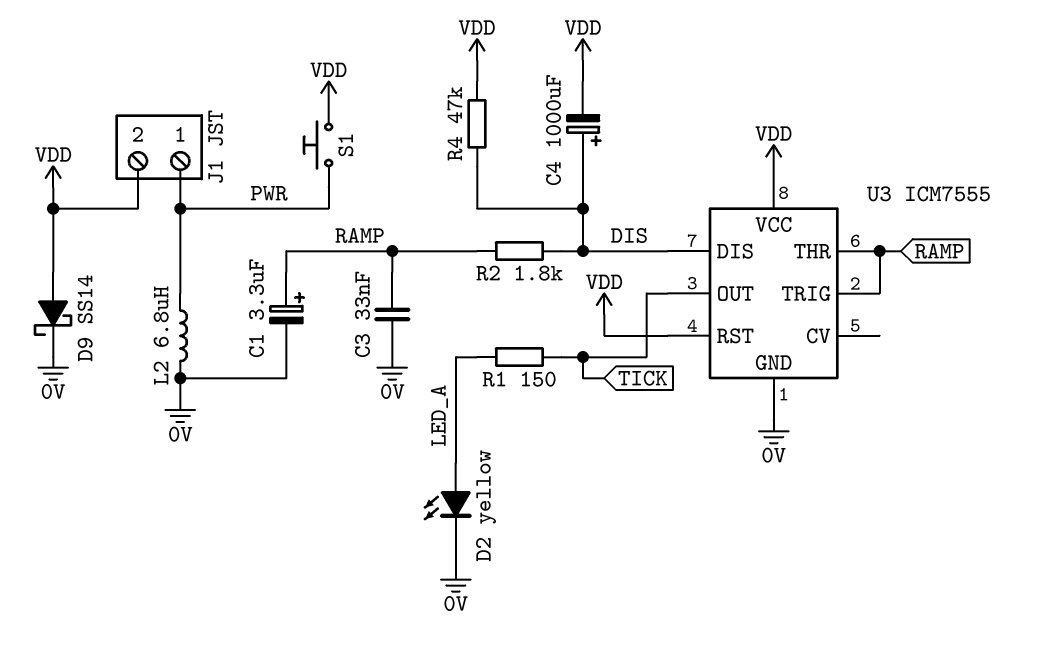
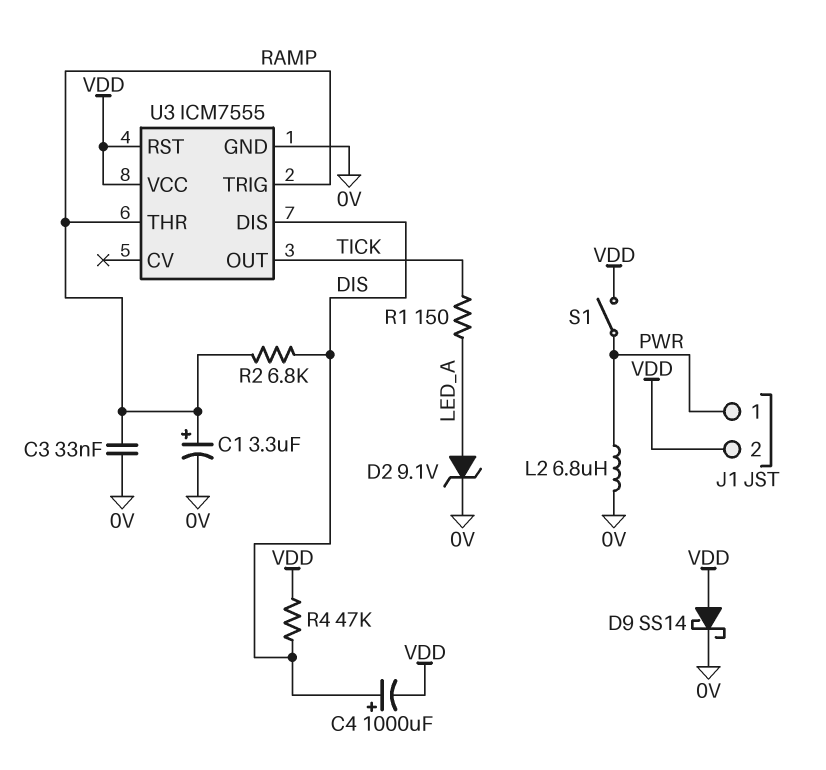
D2: LED yellow (A LED_A, K 0V) -> zener 9.1V (A LED_A, K 0V)
R2: 1.8k (DIS, RAMP) -> 6.8k (DIS, RAMP)
S1: button (PWR, VDD) -> switch (PWR, VDD)

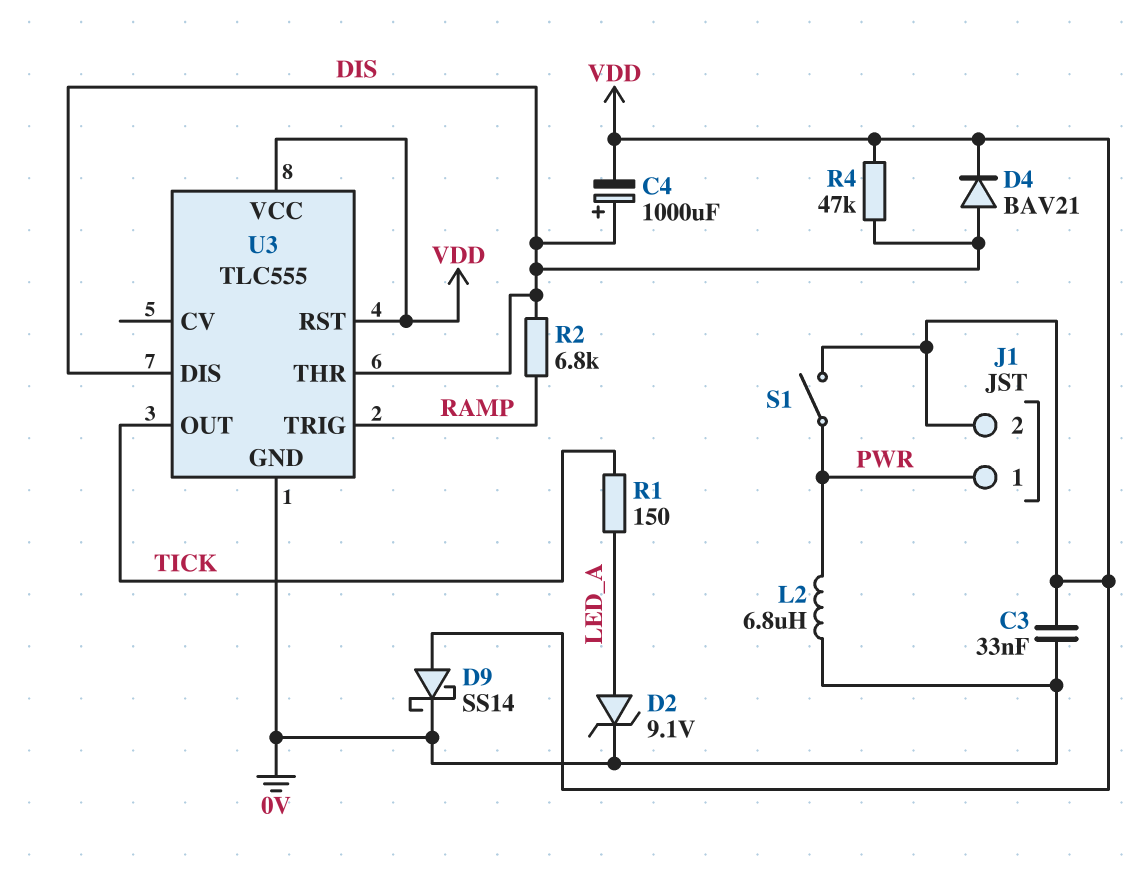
C1: 3.3uF (plus RAMP, minus 0V) -> none
C3: 33nF (0V, RAMP) -> 33nF (0V, VDD)
D4: none -> diode BAV21 (A DIS, K VDD)
U3: ICM7555 -> TLC555
U3 pin THR: RAMP -> DIS

